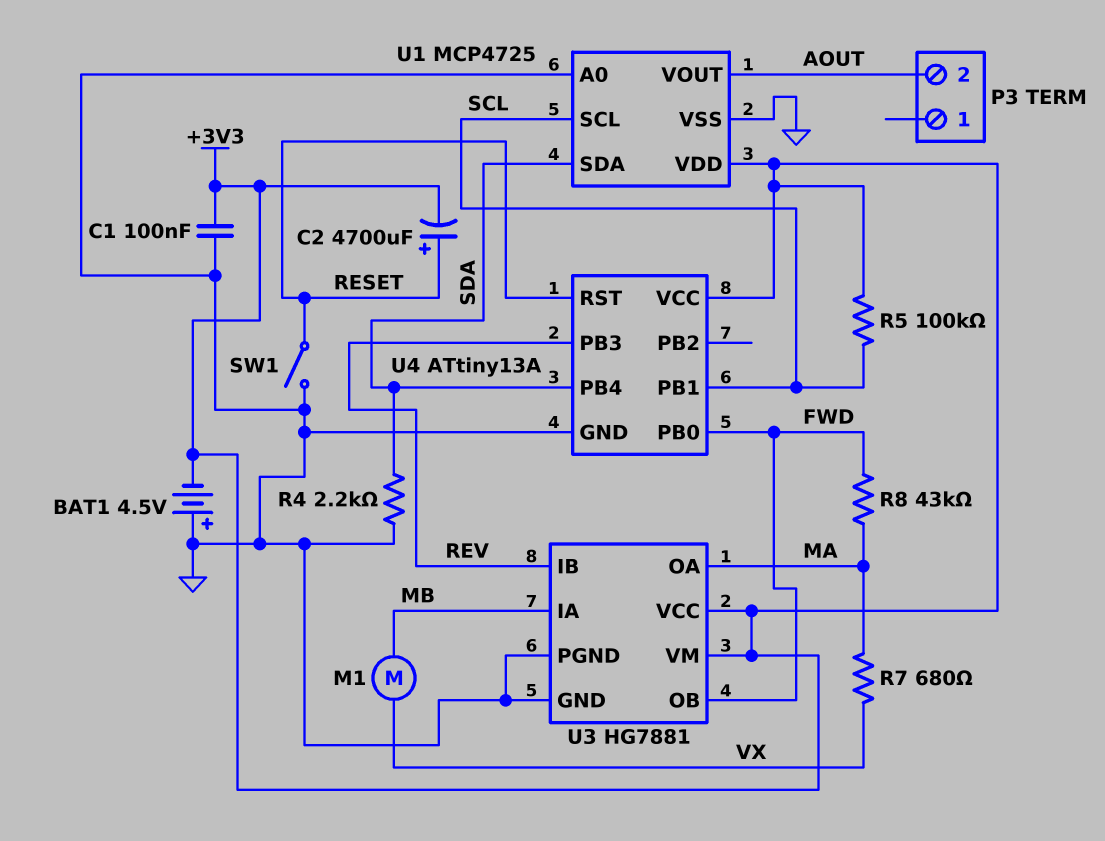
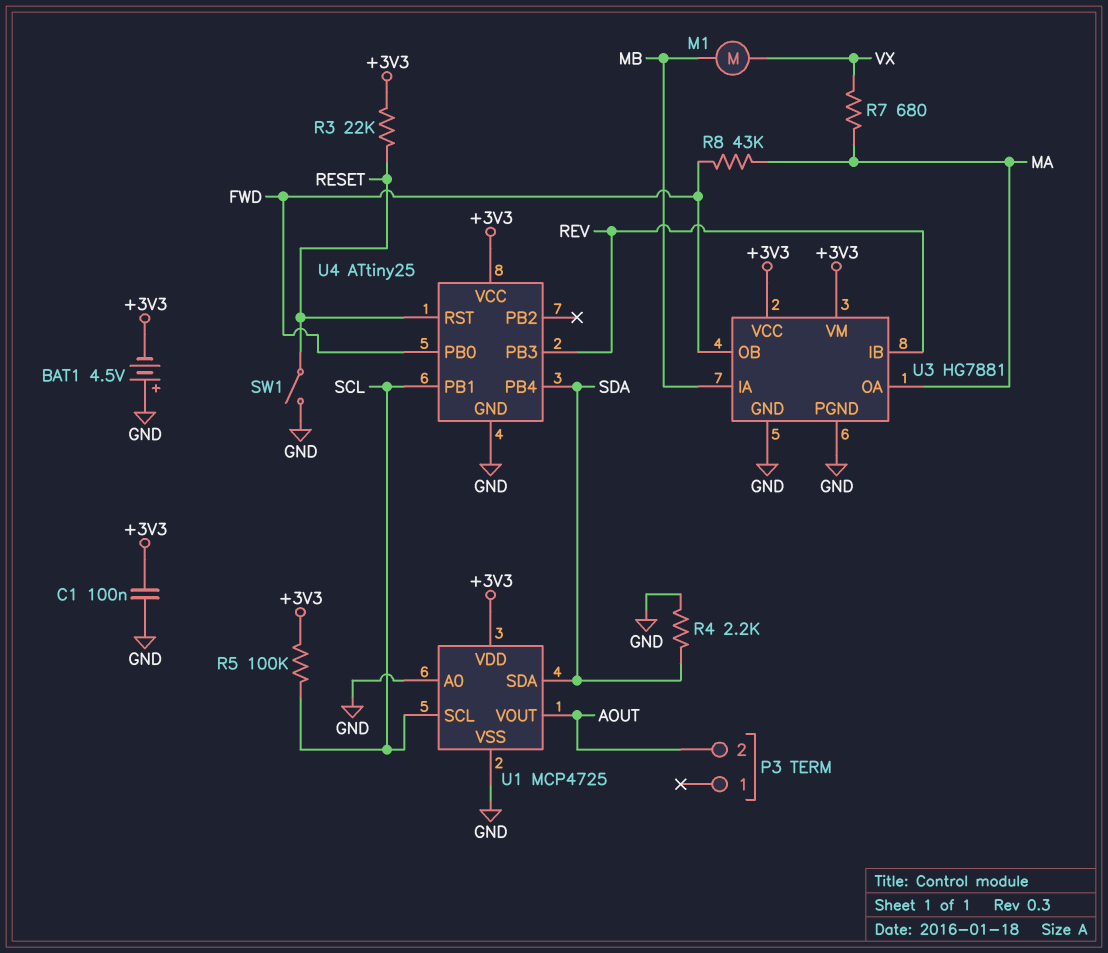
C2: 4700uF (plus RESET, minus +3V3) -> none
R3: none -> 22k (+3V3, RESET)
U4: ATtiny13A -> ATtiny25

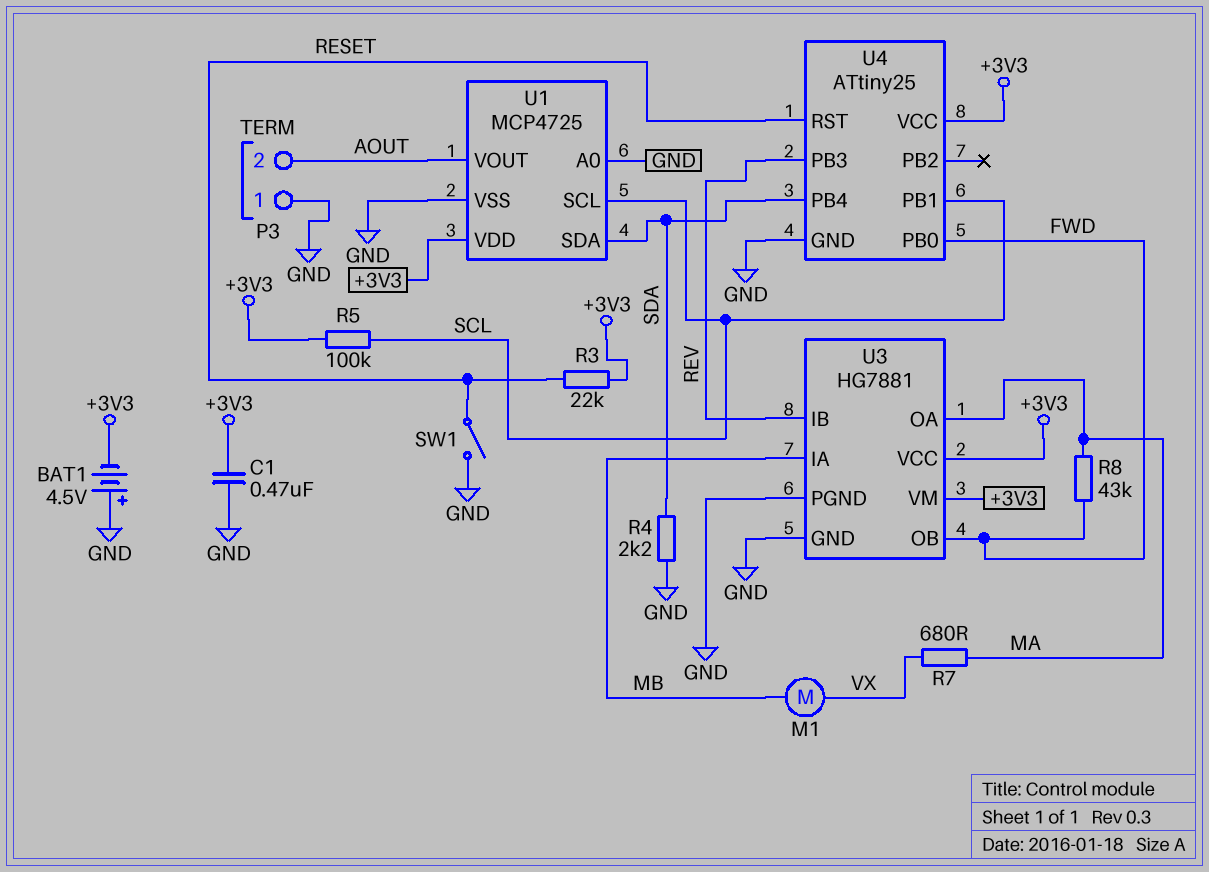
C1: 100nF (+3V3, GND) -> 470nF (+3V3, GND)
P3 pin 1: none -> GND

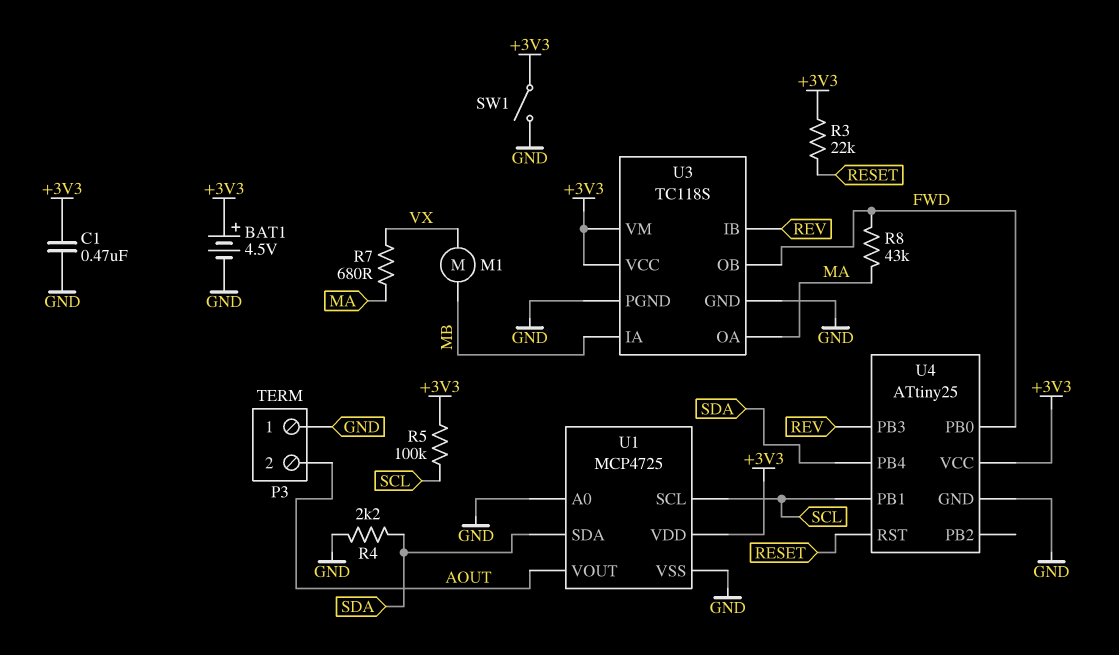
BAT1: 4.5V (plus GND, minus +3V3) -> 4.5V (plus +3V3, minus GND)
SW1: switch (GND, RESET) -> switch (+3V3, GND)
U3: HG7881 -> TC118S

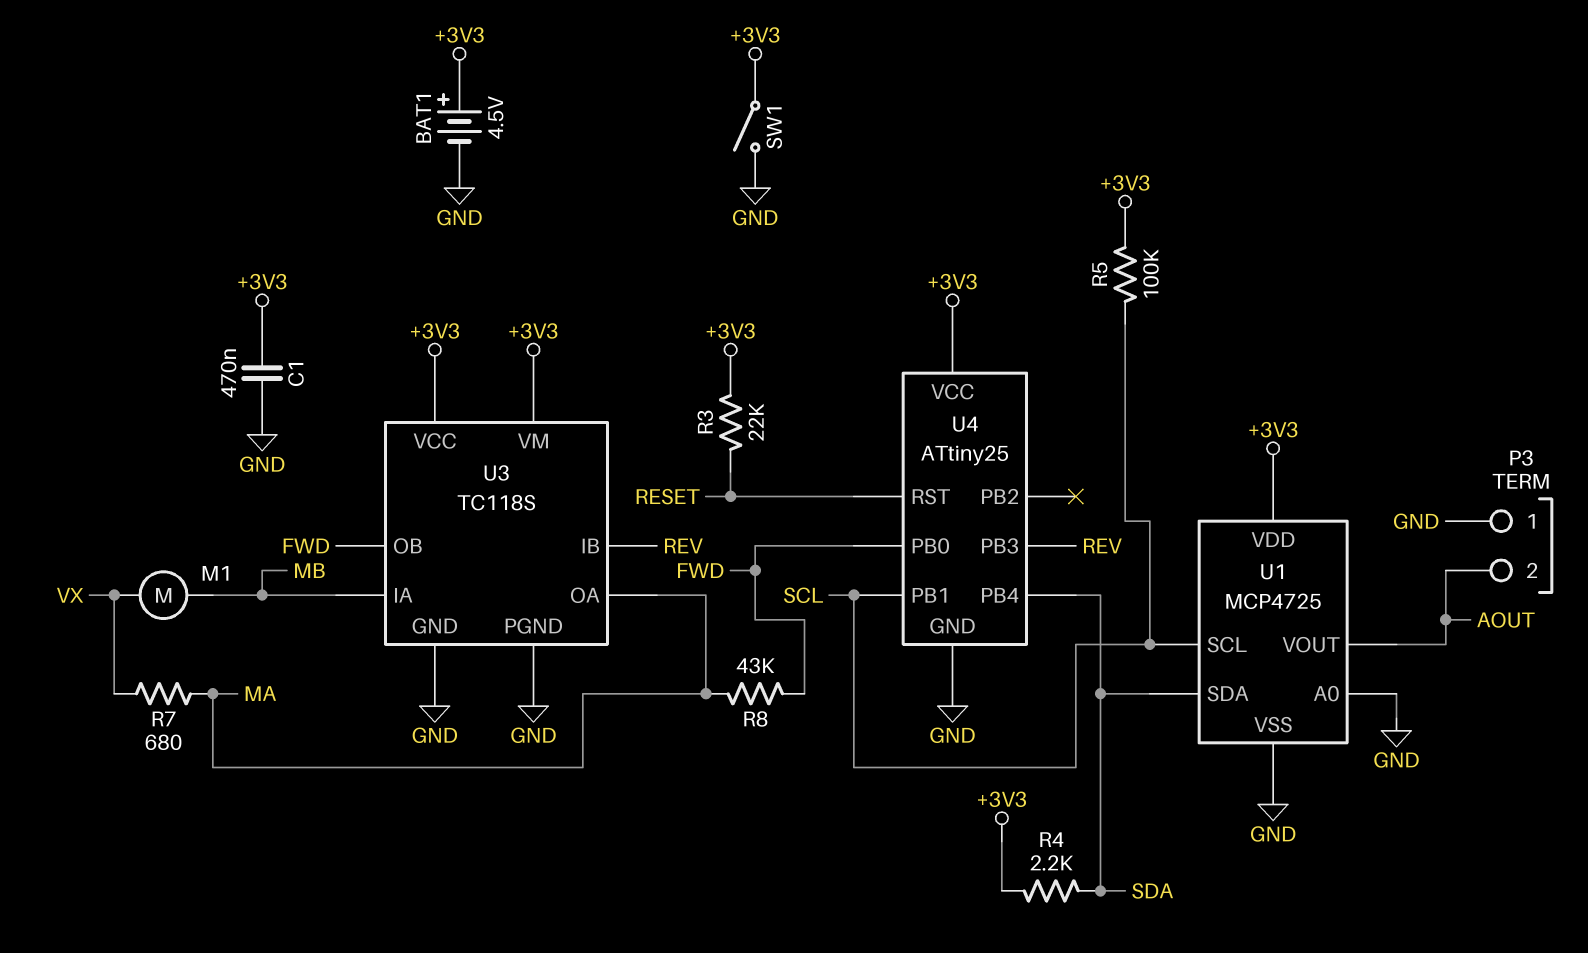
R4: 2.2k (GND, SDA) -> 2.2k (+3V3, SDA)

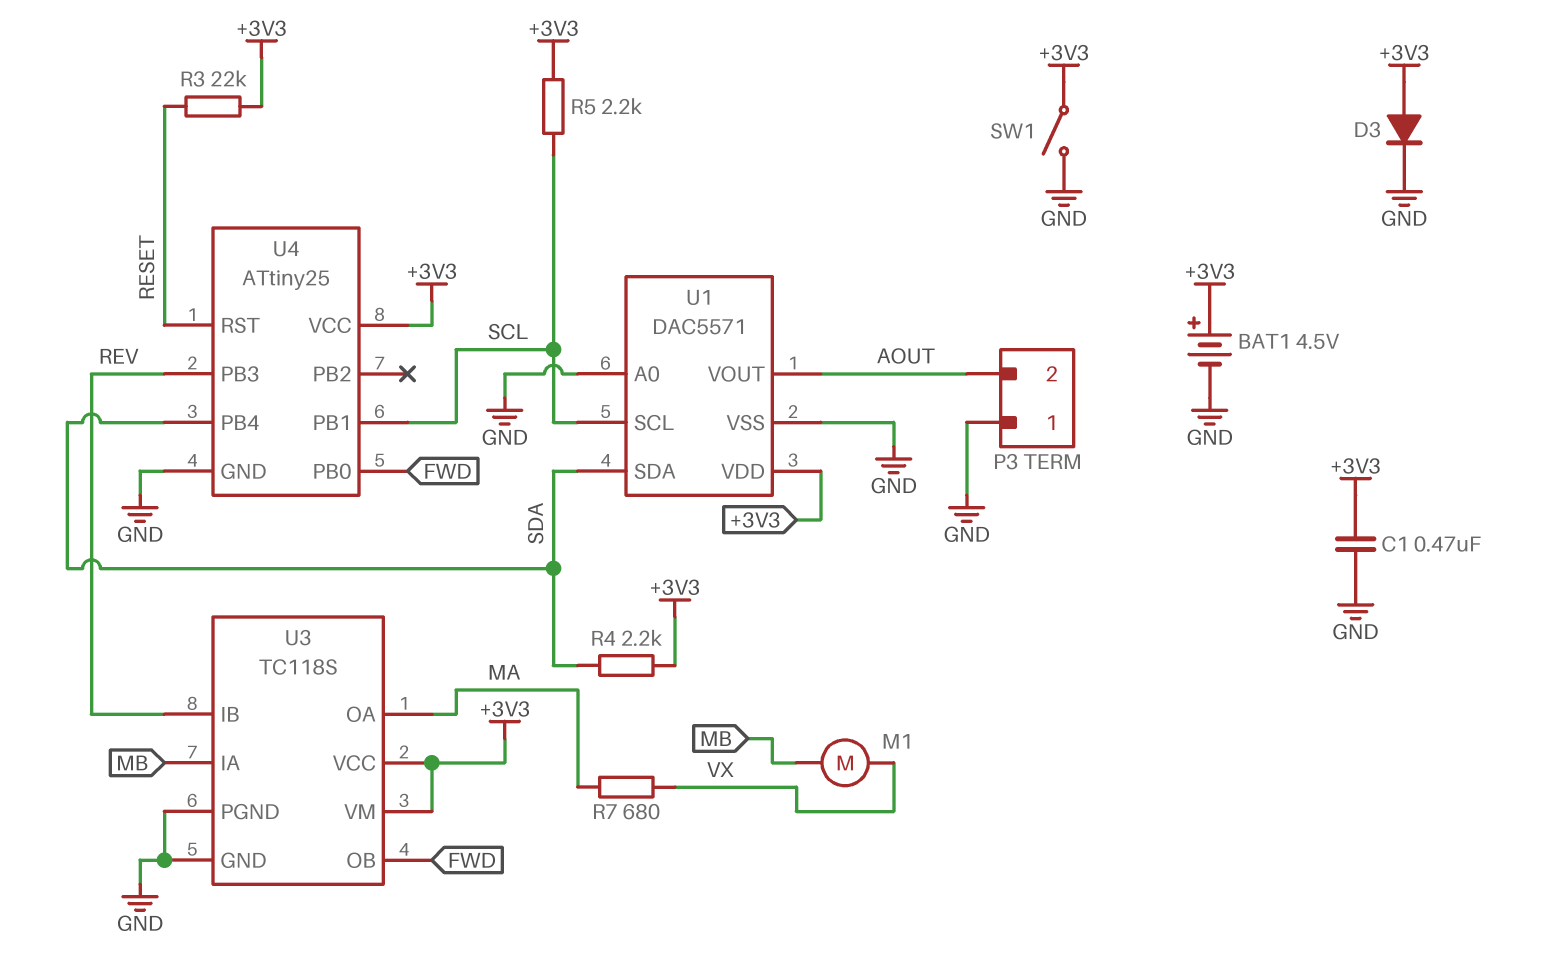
D3: none -> diode (A +3V3, K GND)
R5: 100k (+3V3, SCL) -> 2.2k (+3V3, SCL)
R8: 43k (FWD, MA) -> none
U1: MCP4725 -> DAC5571

